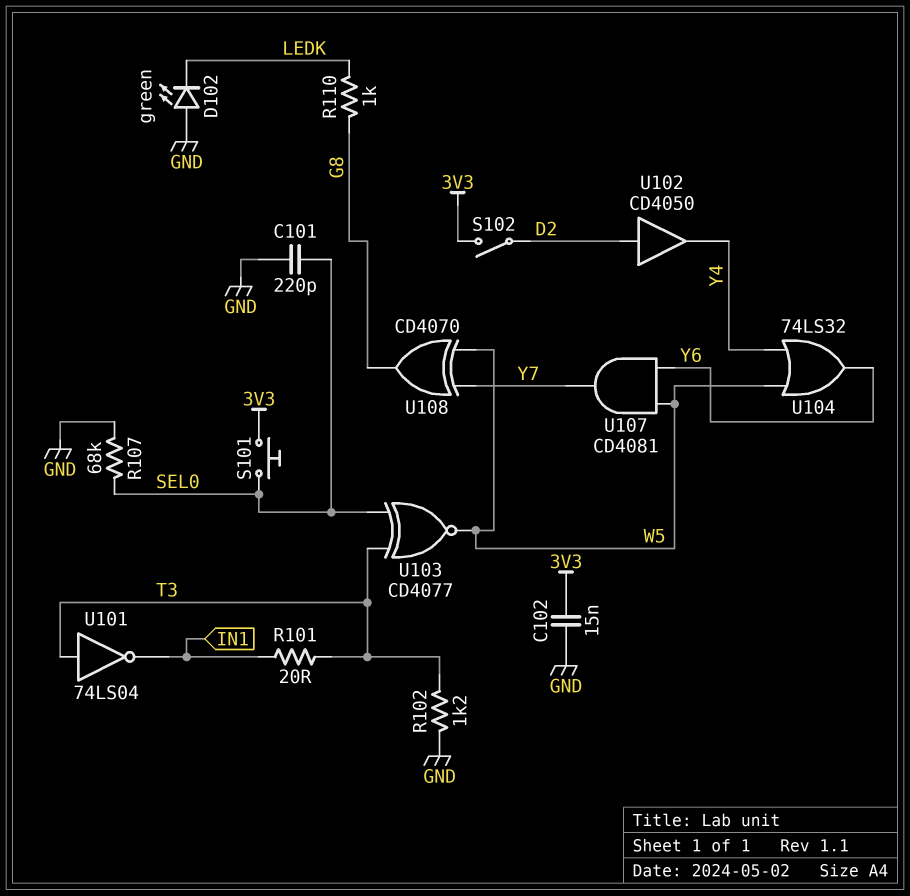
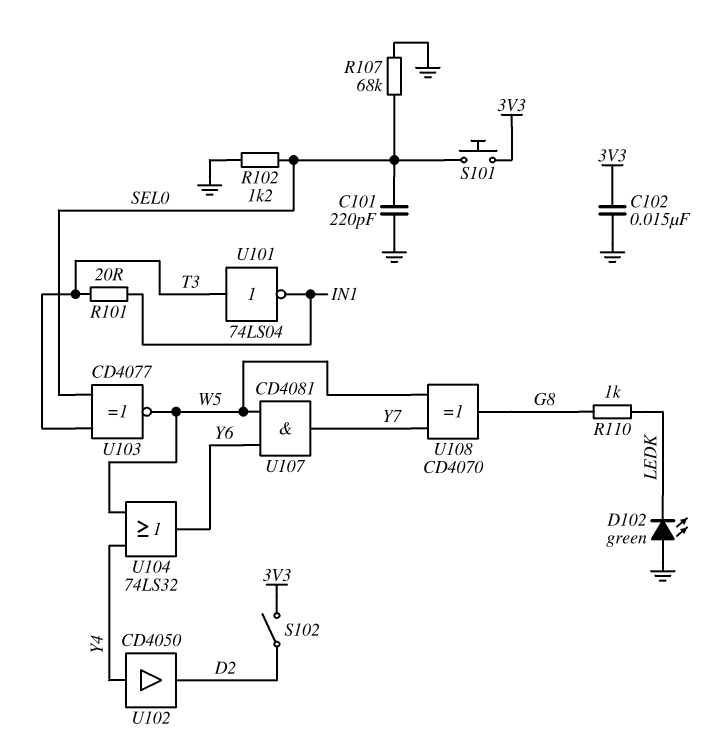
R102: 1.2k (GND, T3) -> 1.2k (GND, SEL0)
U102: buffer CD4050 (in D2, out Y4) -> buffer CD4050 (in Y4, out D2)

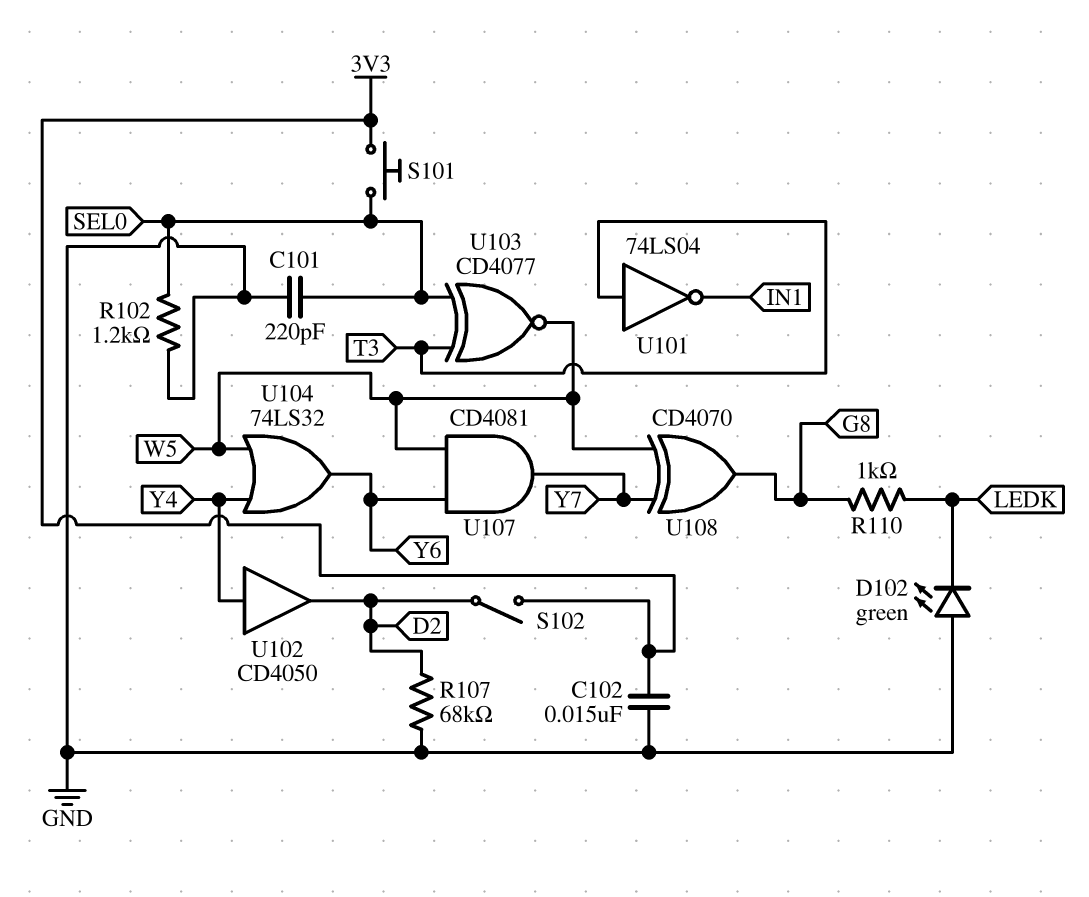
R101: 20 (IN1, T3) -> none
R107: 68k (GND, SEL0) -> 68k (D2, GND)

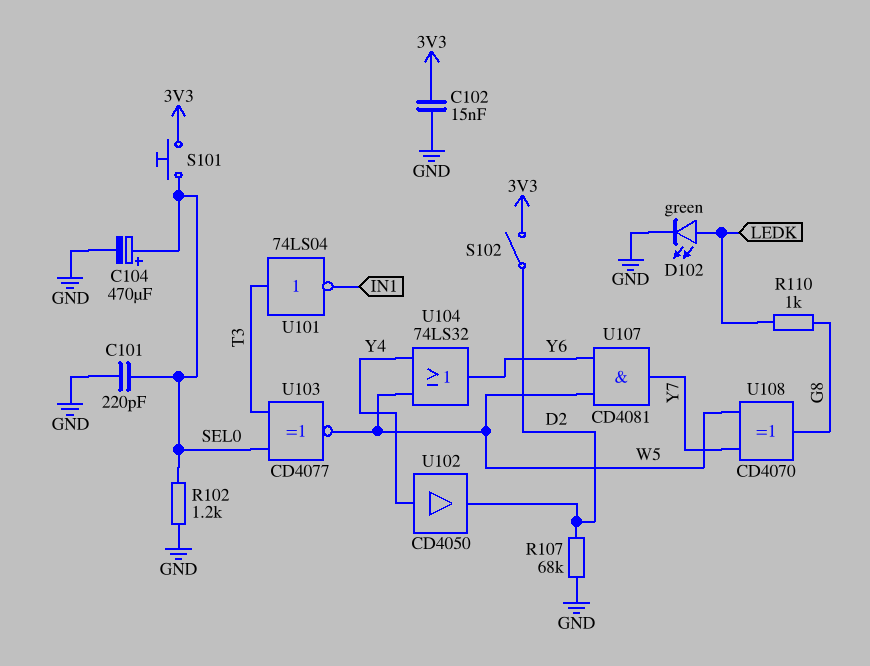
C104: none -> 470uF (plus SEL0, minus GND)
D102: LED green (A GND, K LEDK) -> LED green (A LEDK, K GND)

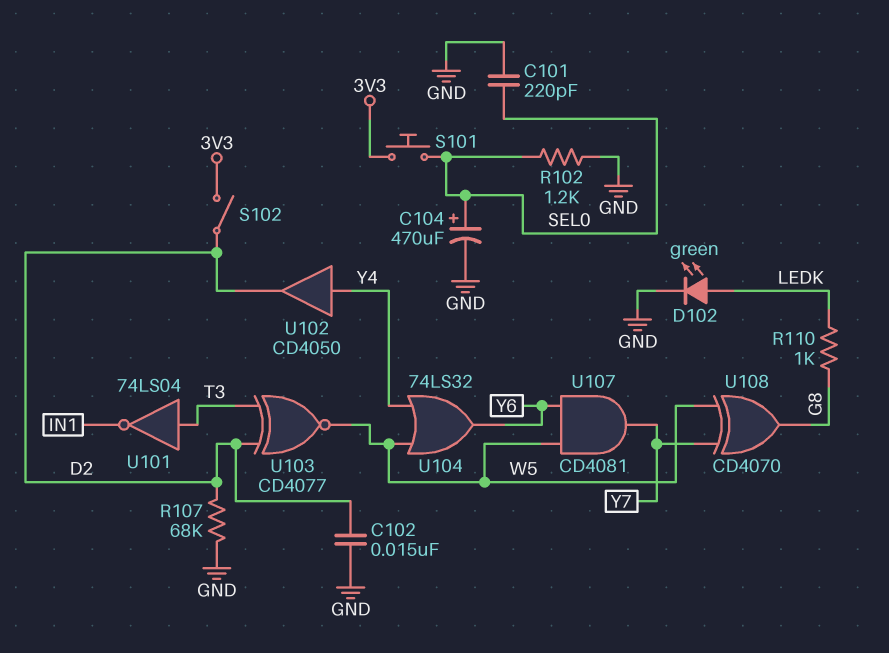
C102: 15nF (3V3, GND) -> 15nF (D2, GND)
U103: XNOR CD4077 (in SEL0, in T3, out W5) -> XNOR CD4077 (in D2, in T3, out W5)

